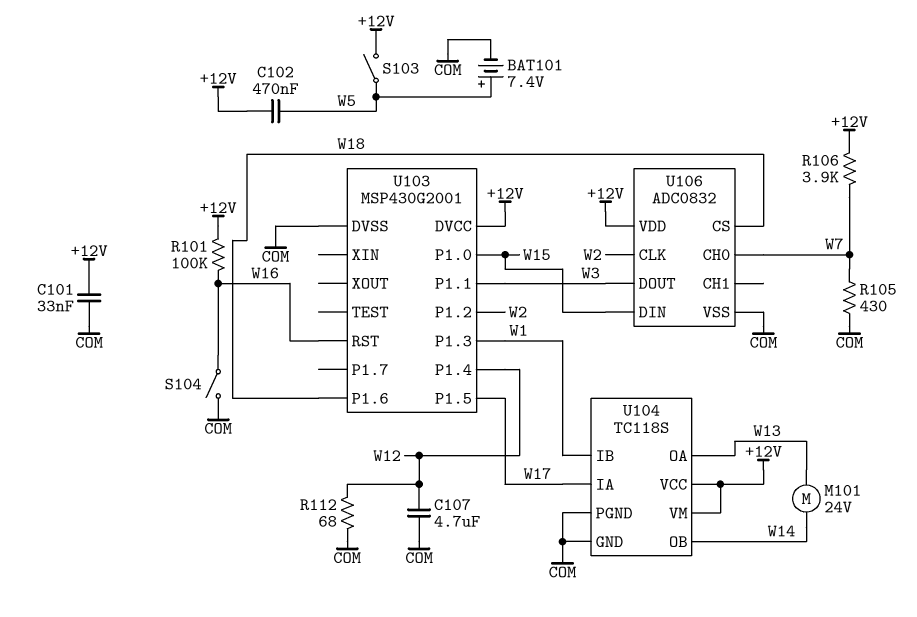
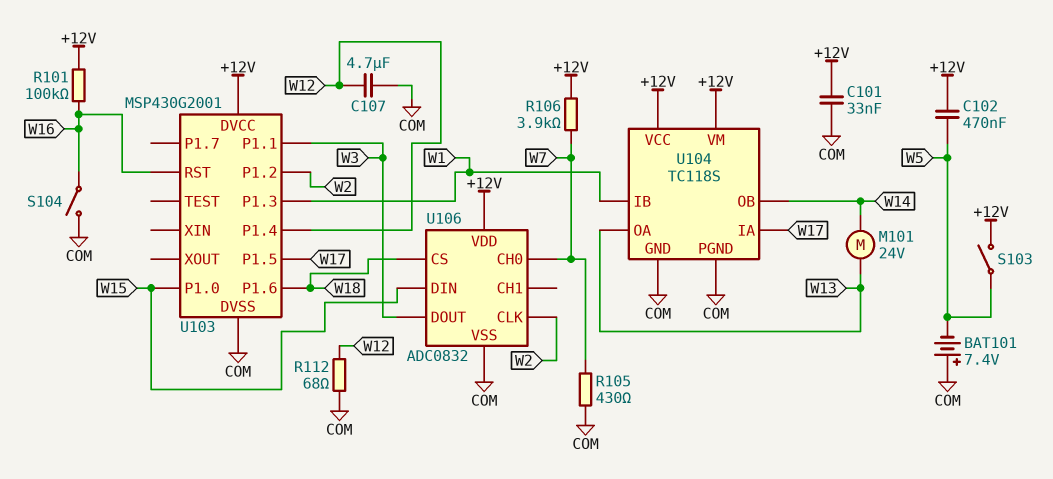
BAT101: 7.4V (plus W5, minus COM) -> 7.4V (plus COM, minus W5)

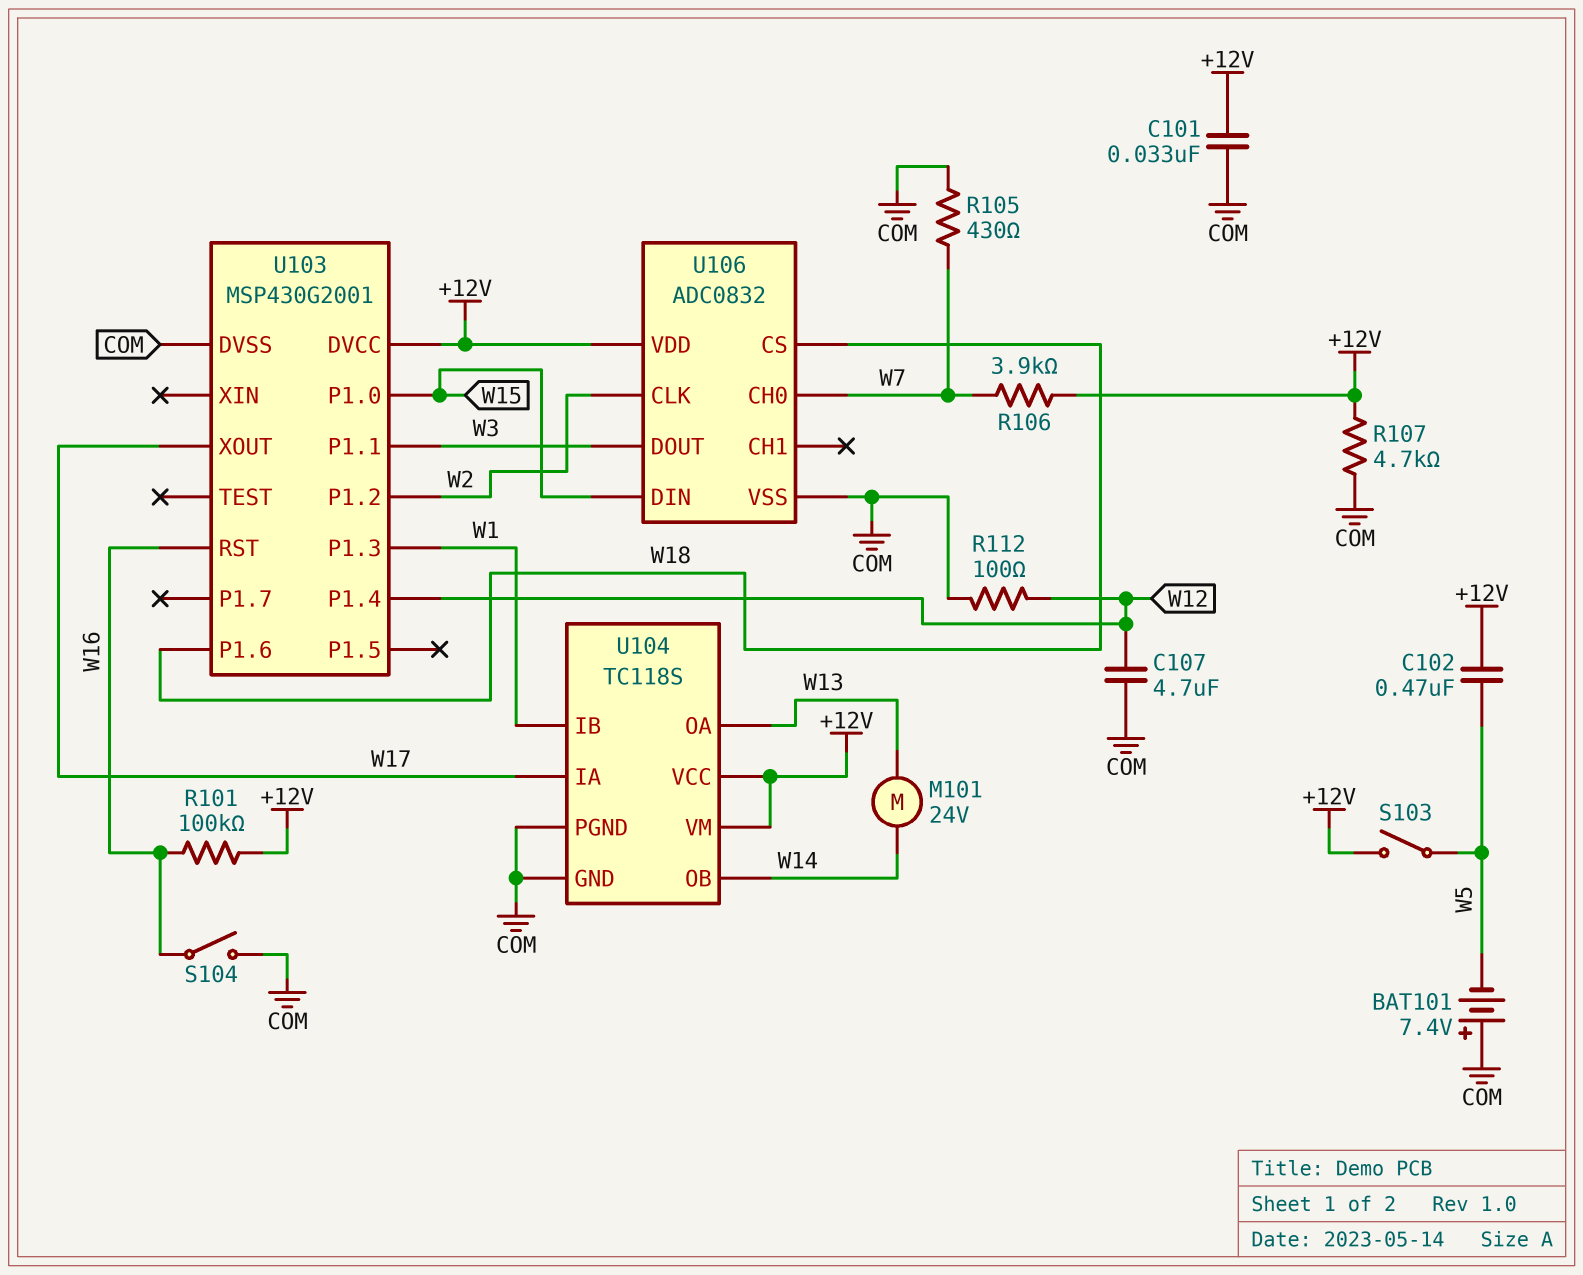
R107: none -> 4.7k (+12V, COM)
R112: 68 (COM, W12) -> 100 (COM, W12)
U103 pin P1.5: W17 -> none
U103 pin XOUT: none -> W17

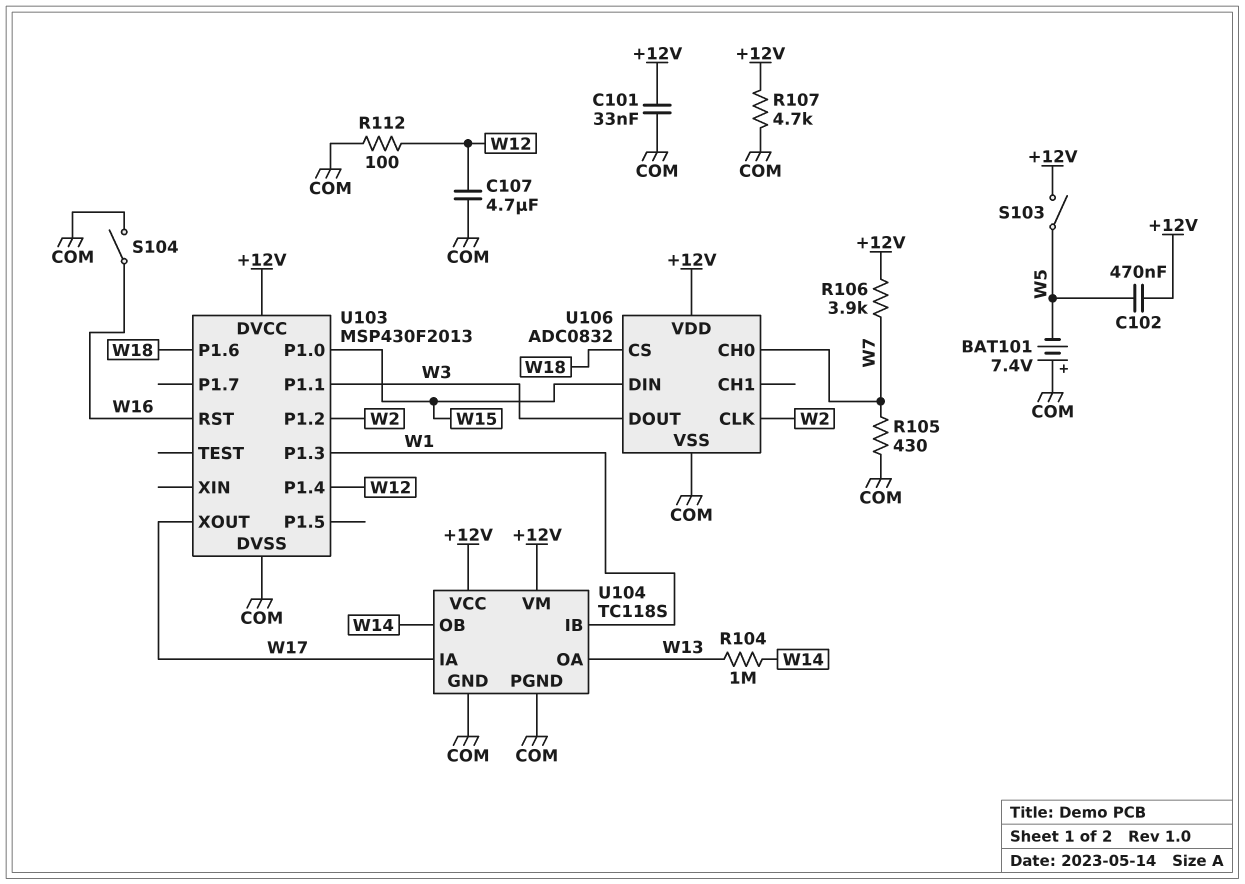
M101: motor 24V (W13, W14) -> none
R101: 100k (+12V, W16) -> none
R104: none -> 1M (W13, W14)
U103: MSP430G2001 -> MSP430F2013

